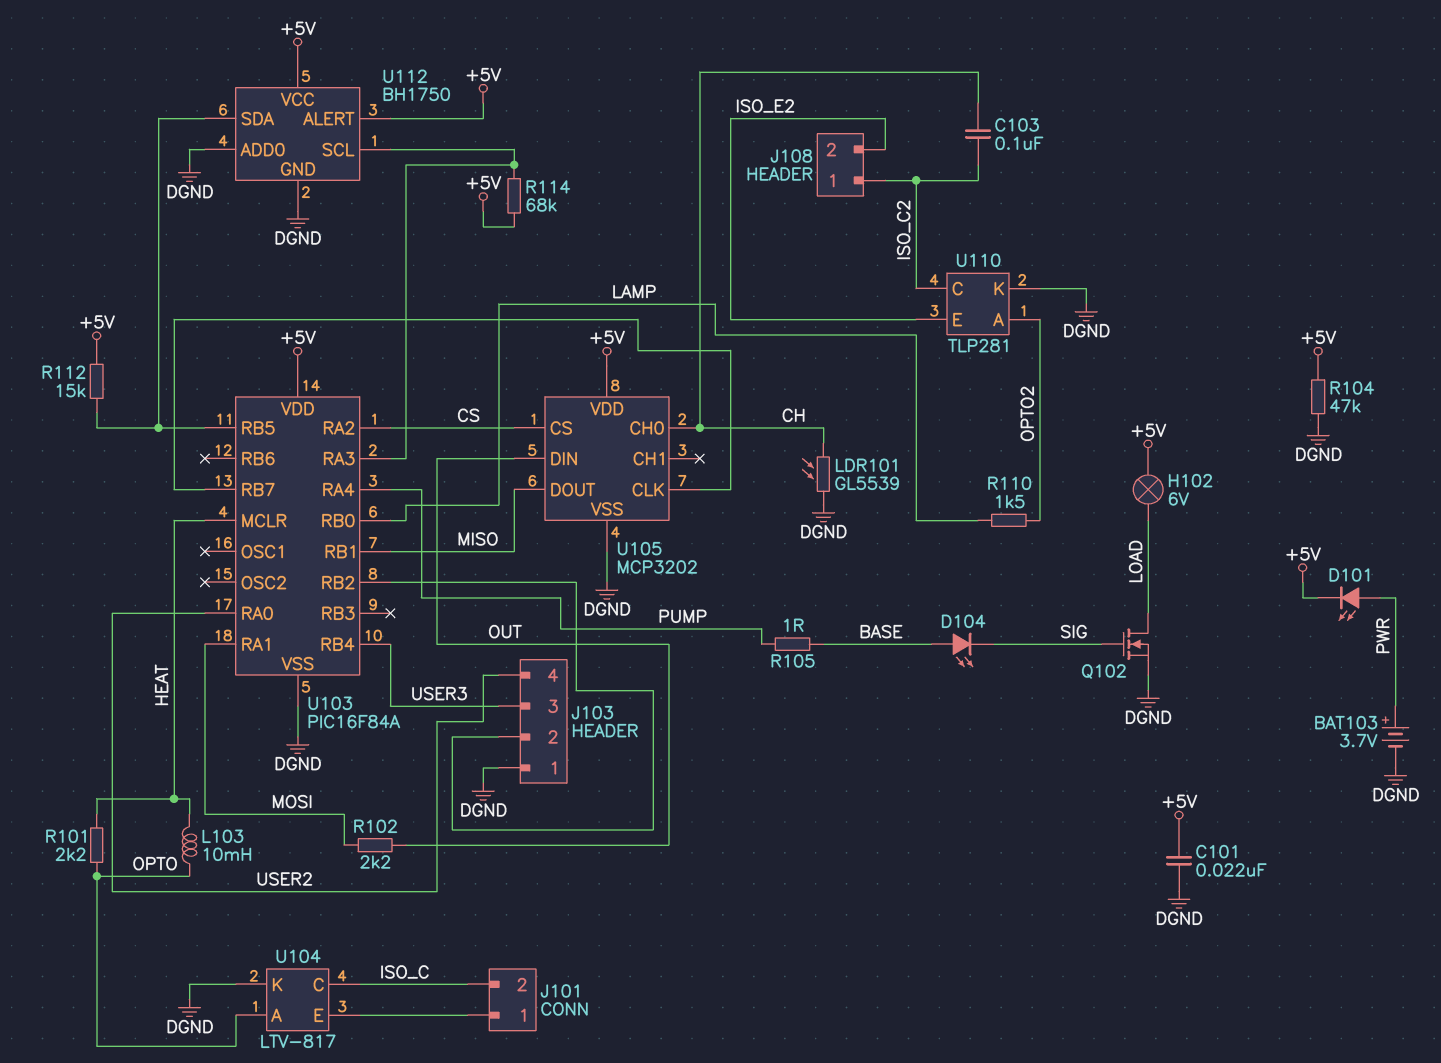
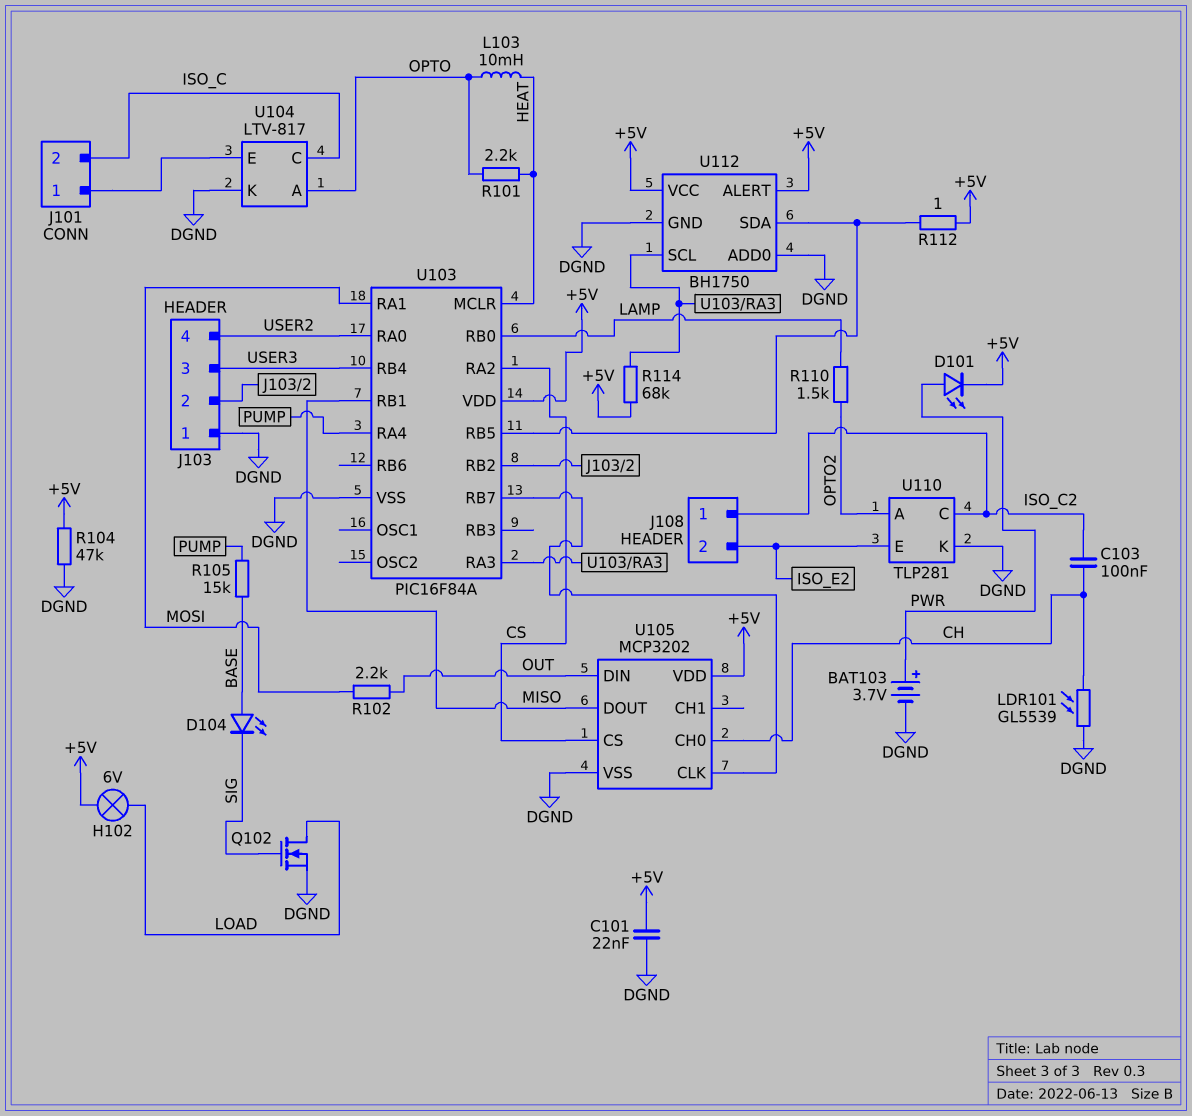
R105: 1 (BASE, PUMP) -> 15k (BASE, PUMP)
R112: 15k (+5V, U103/RB5) -> 1 (+5V, U103/RB5)

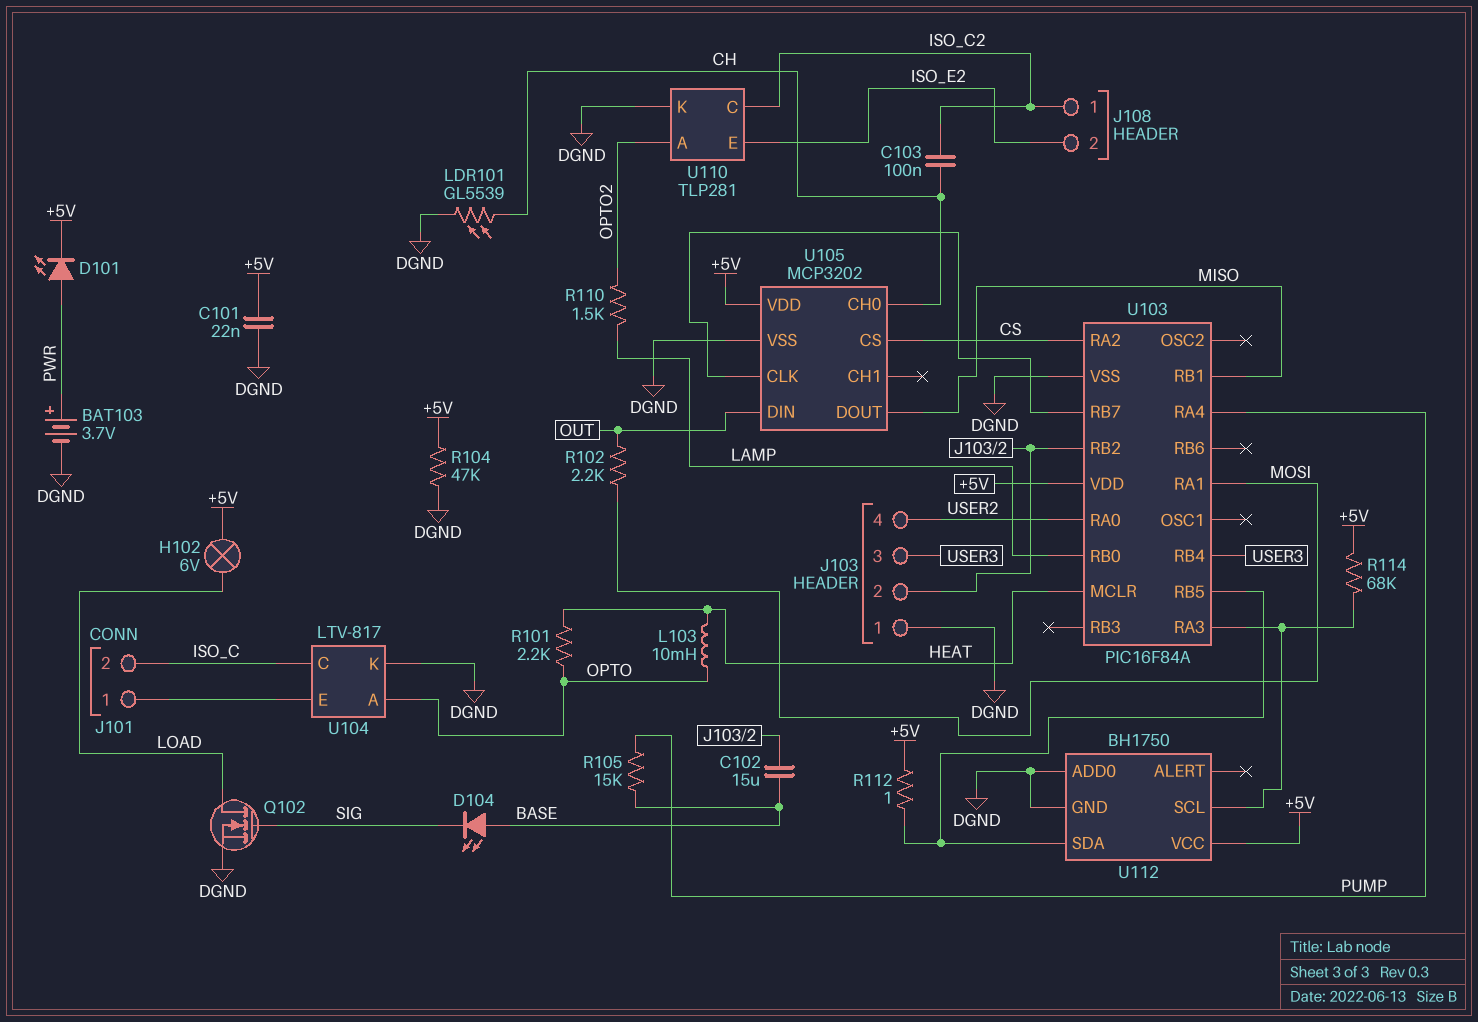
C102: none -> 15uF (BASE, J103/2)
U112 pin ALERT: +5V -> none

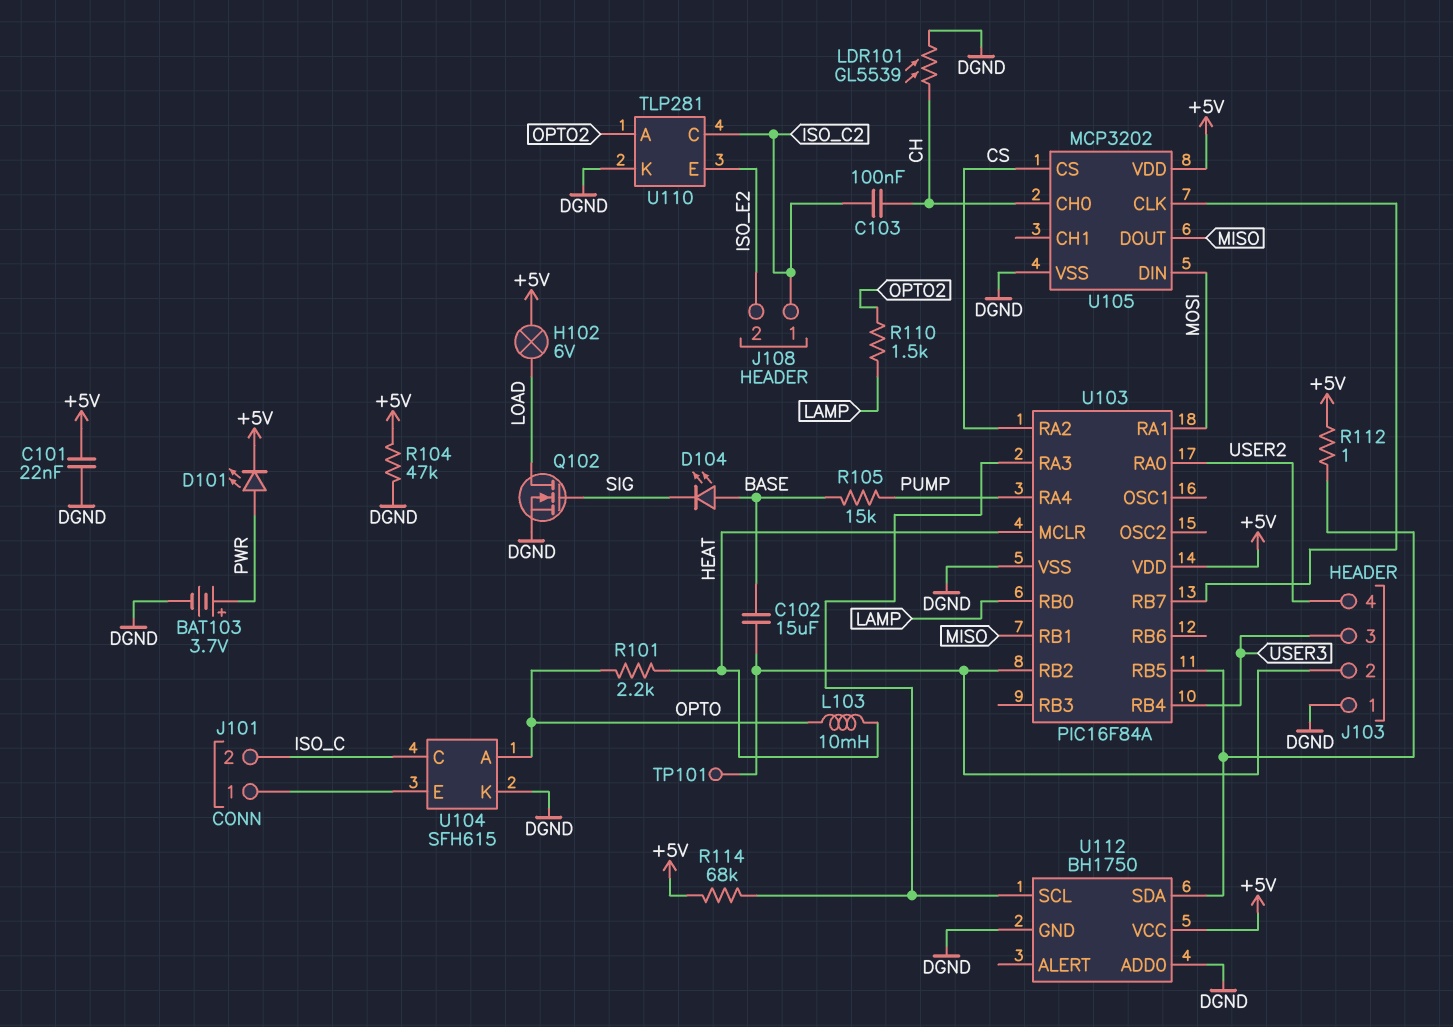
R102: 2.2k (MOSI, OUT) -> none
TP101: none -> test point (J103/2)
U104: LTV-817 -> SFH615
U105 pin DIN: OUT -> MOSI

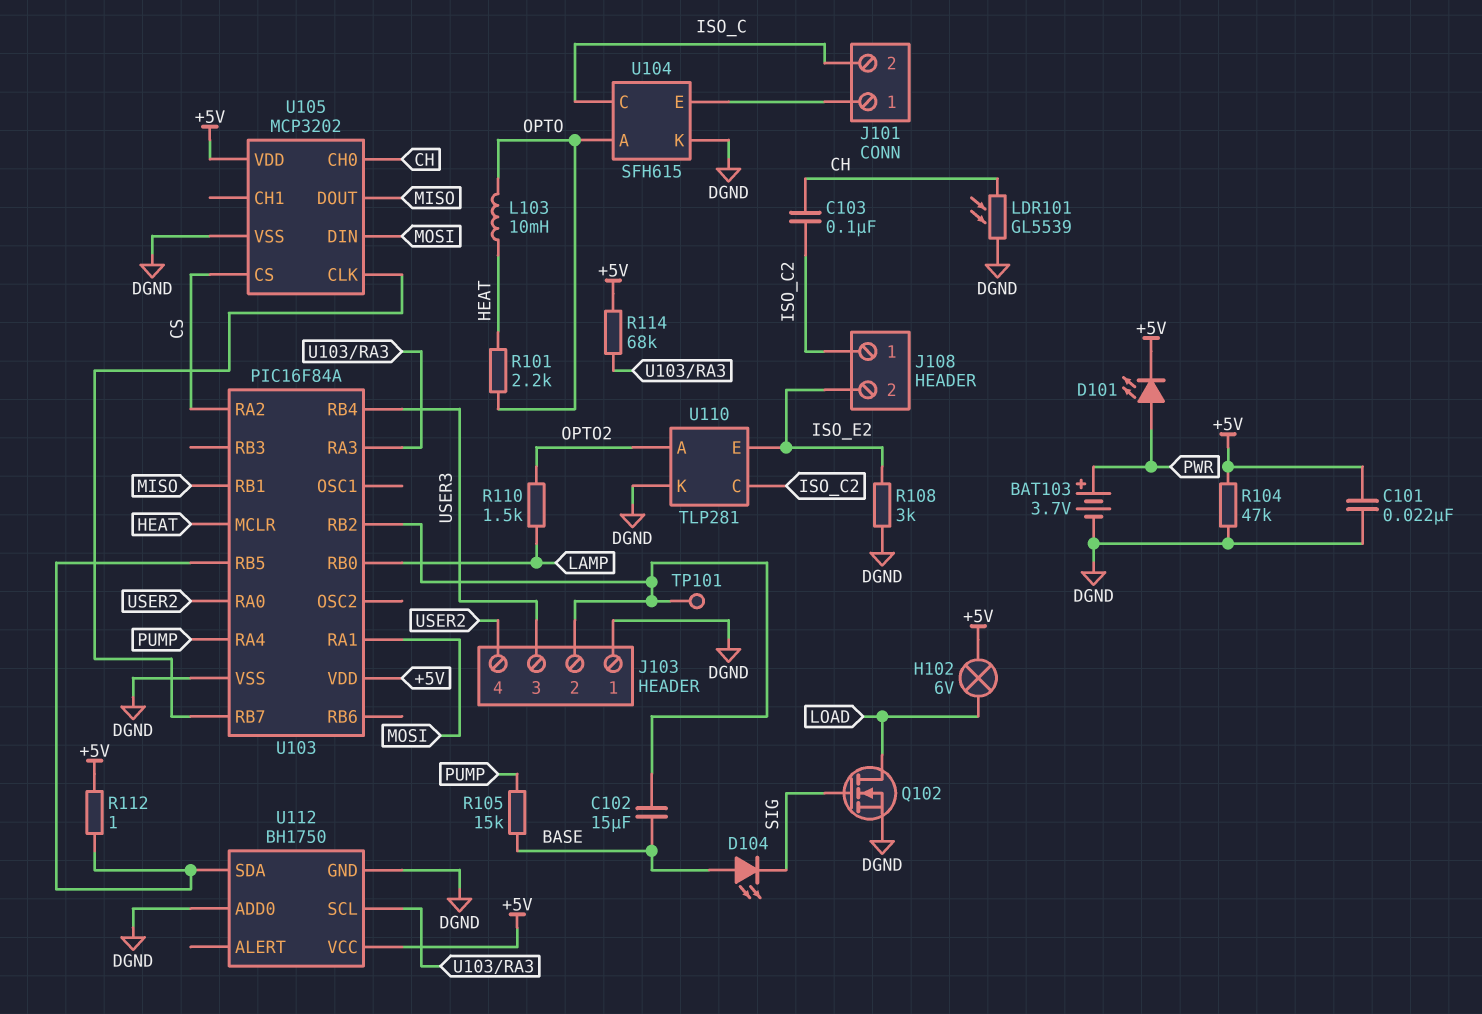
R108: none -> 3k (DGND, ISO_E2)

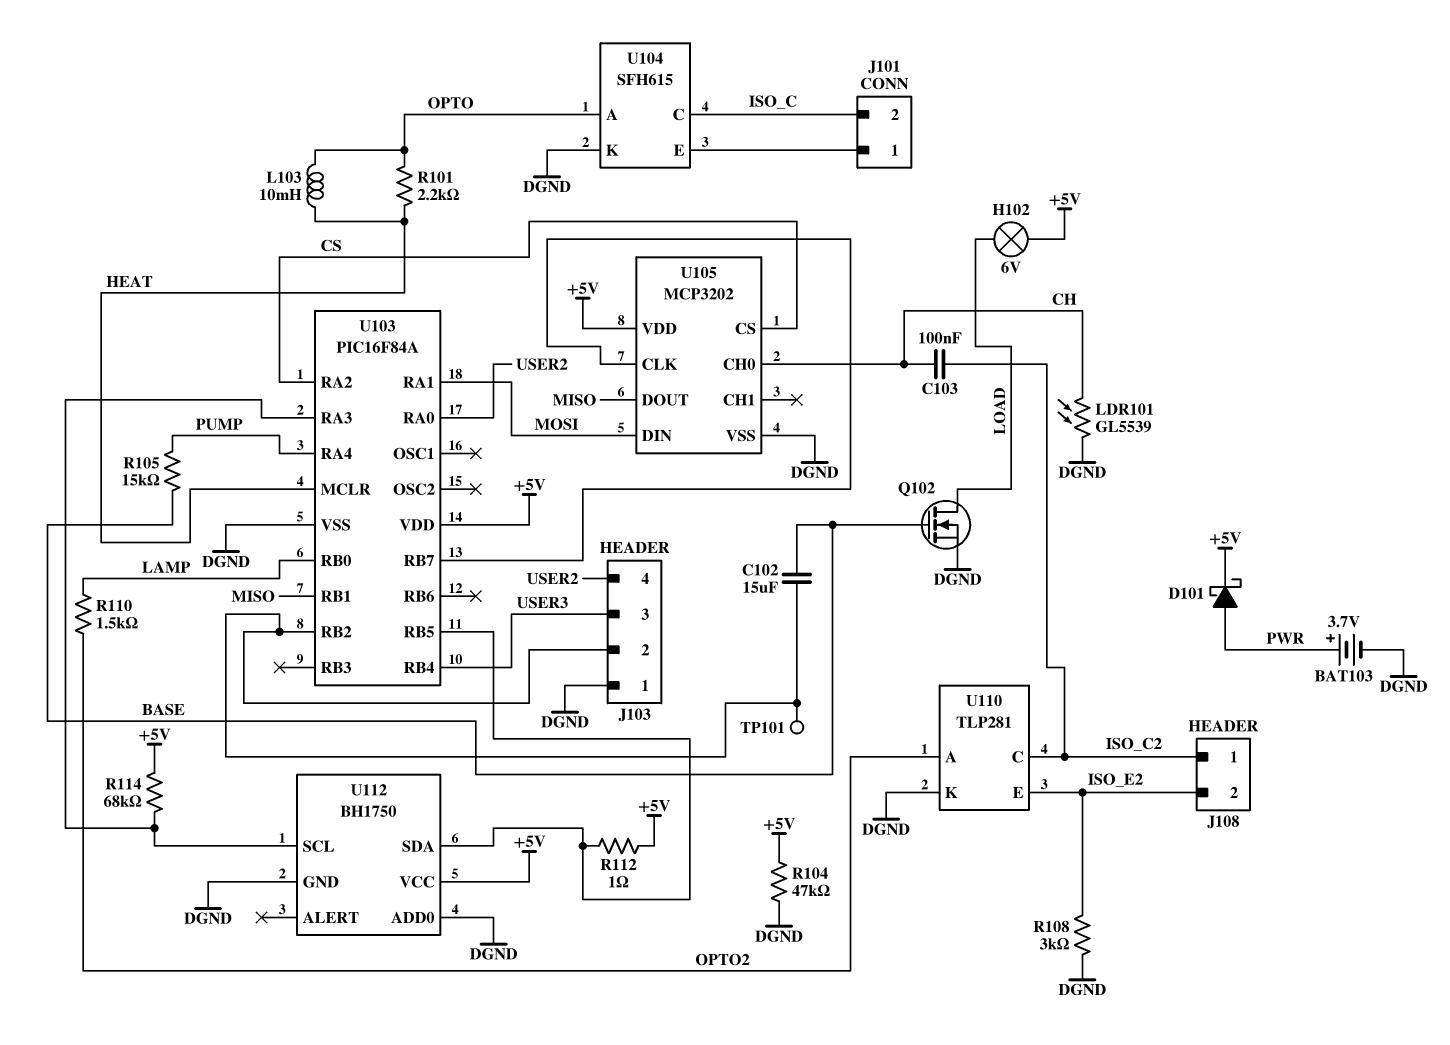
C101: 22nF (+5V, DGND) -> none
D101: LED (A PWR, K +5V) -> schottky (A PWR, K +5V)
D104: LED (A BASE, K SIG) -> none
Q102: NMOS (G SIG, D LOAD, S DGND) -> NMOS (G BASE, D LOAD, S DGND)

